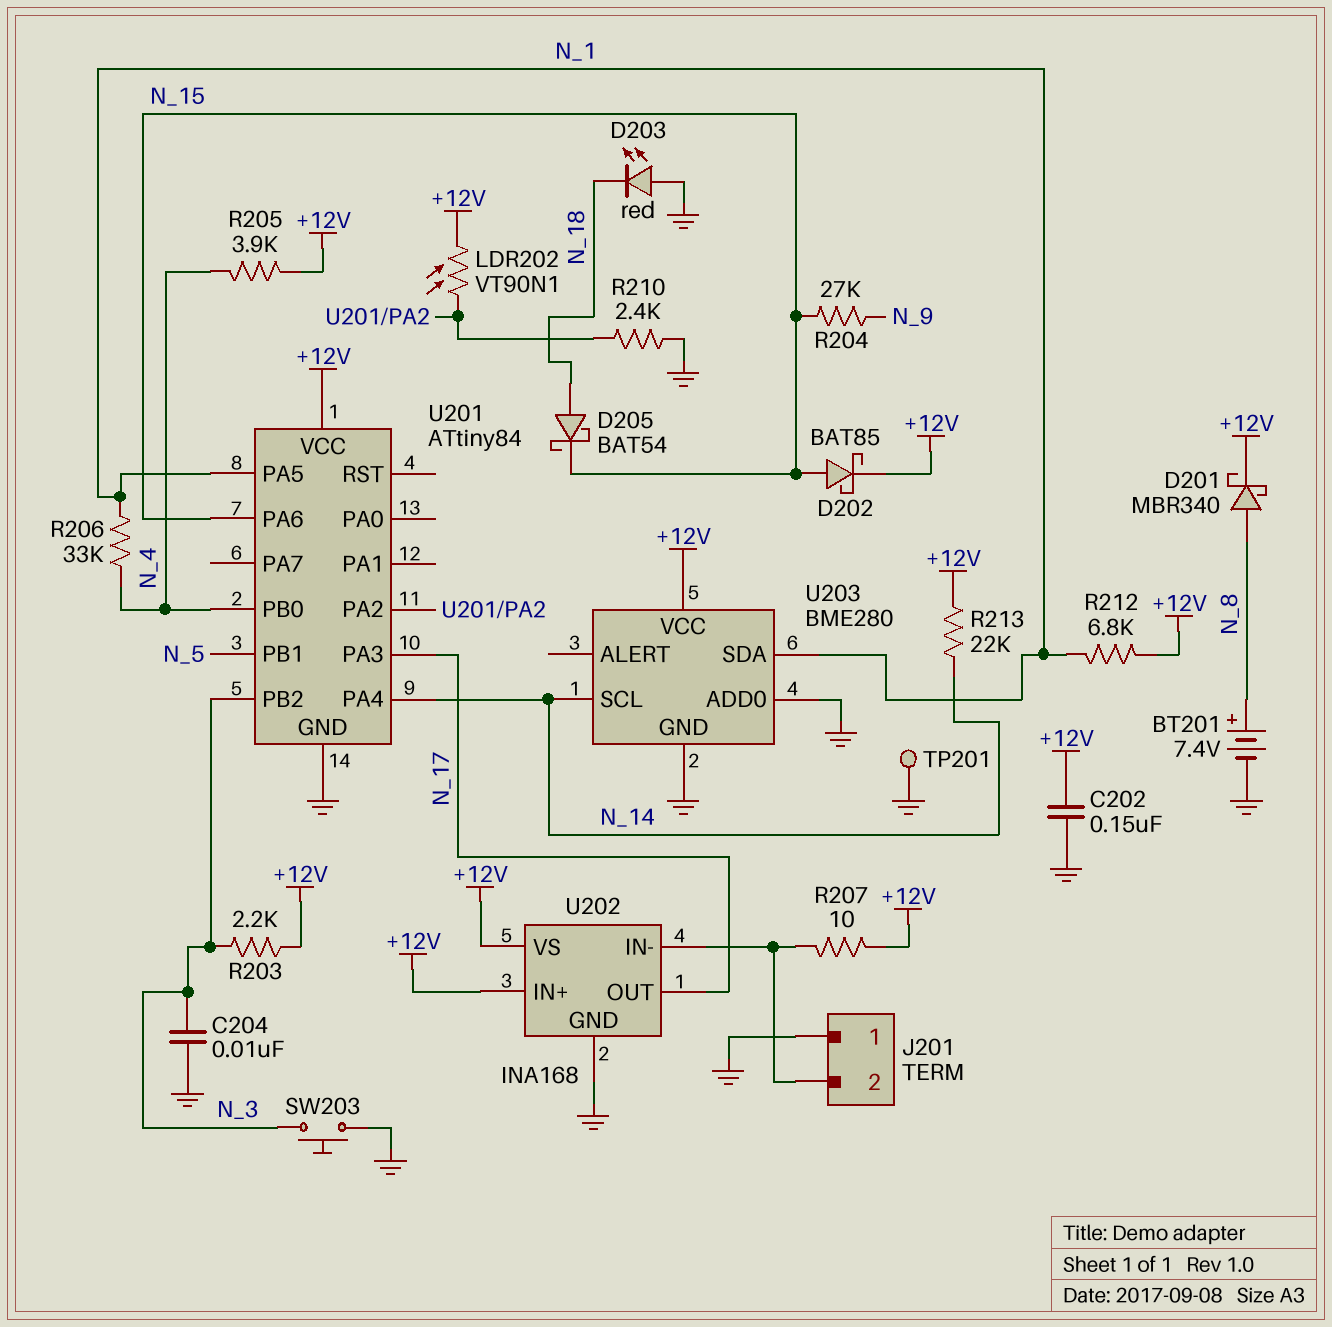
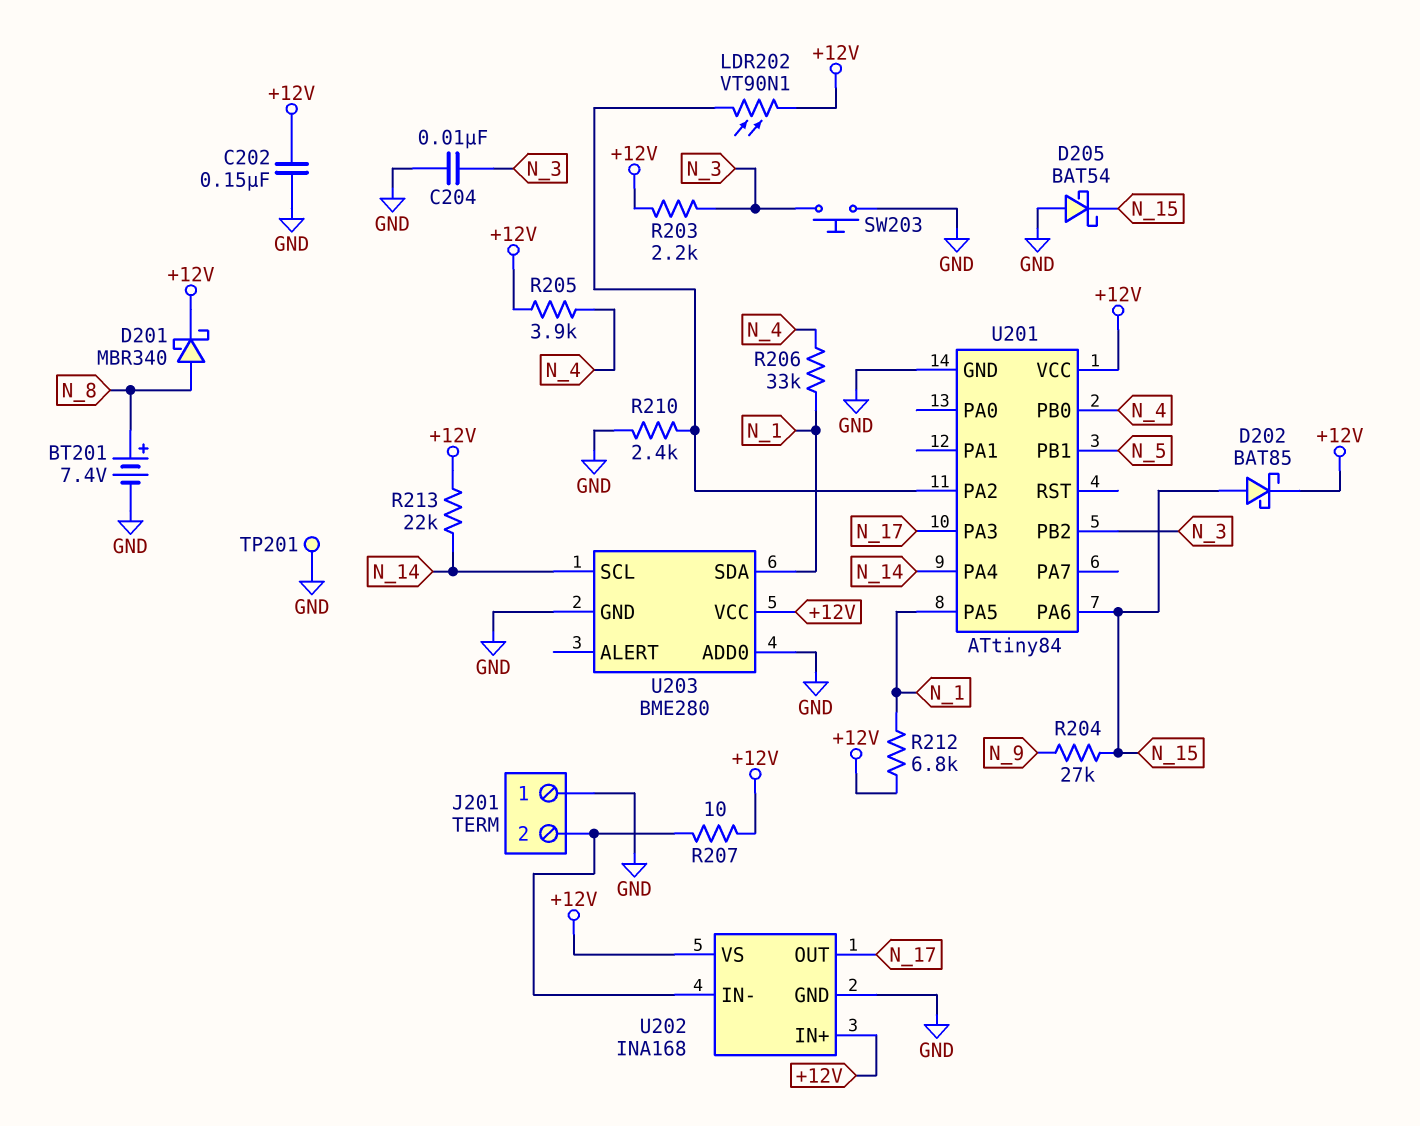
D203: LED red (A GND, K N_18) -> none
D205: schottky BAT54 (A N_18, K N_15) -> schottky BAT54 (A GND, K N_15)

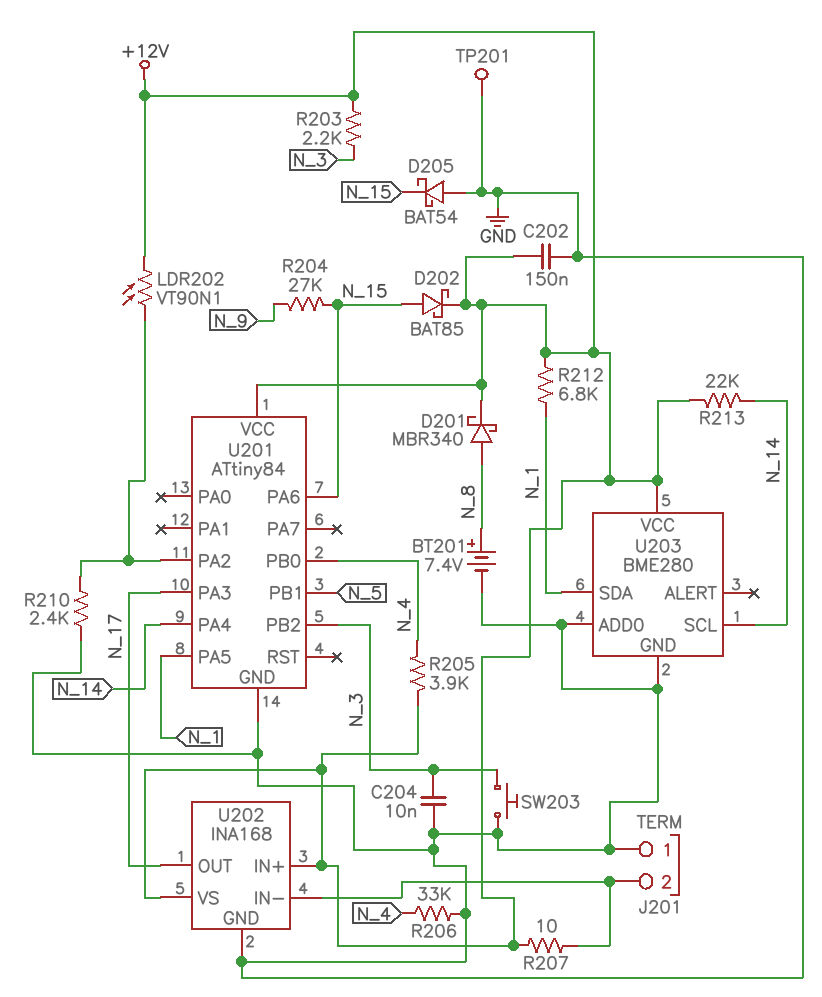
R206: 33k (N_1, N_4) -> 33k (GND, N_4)

